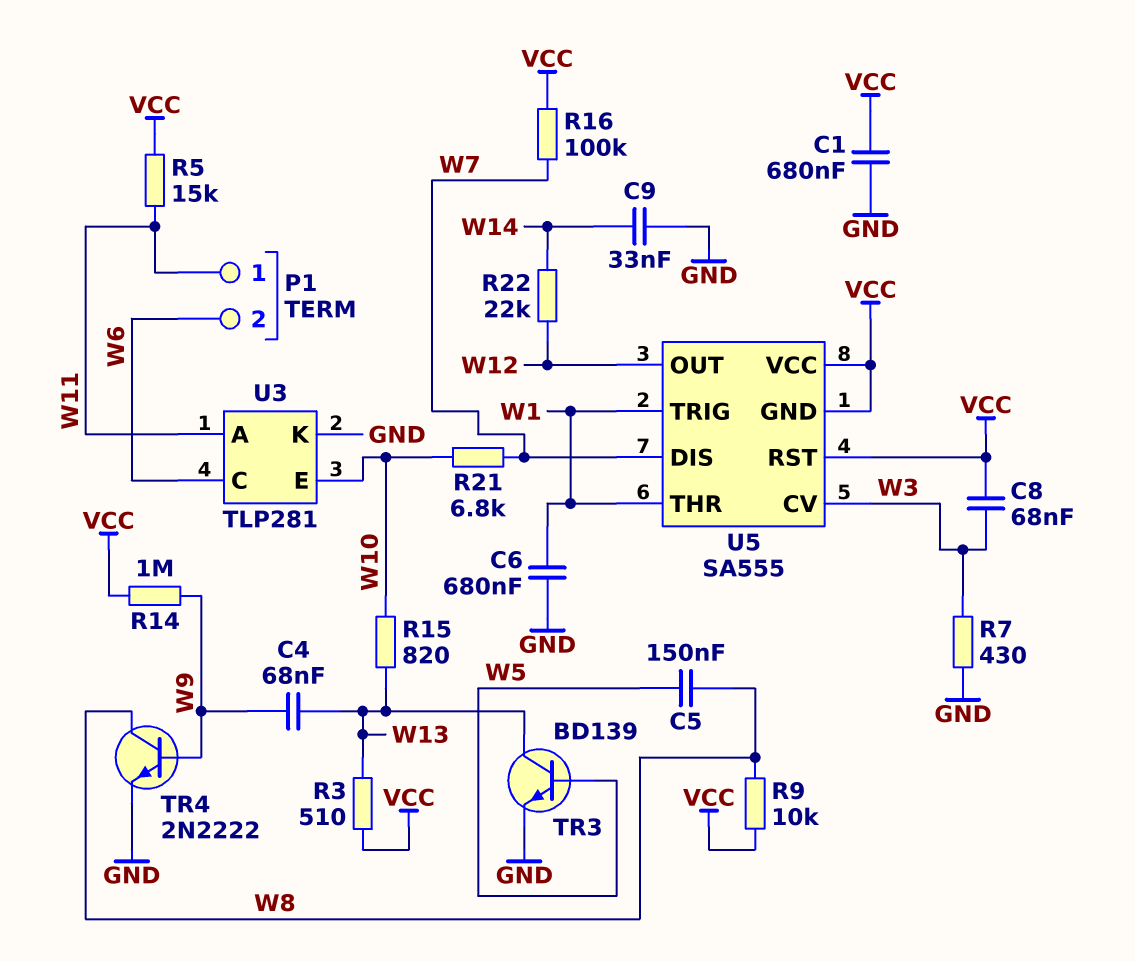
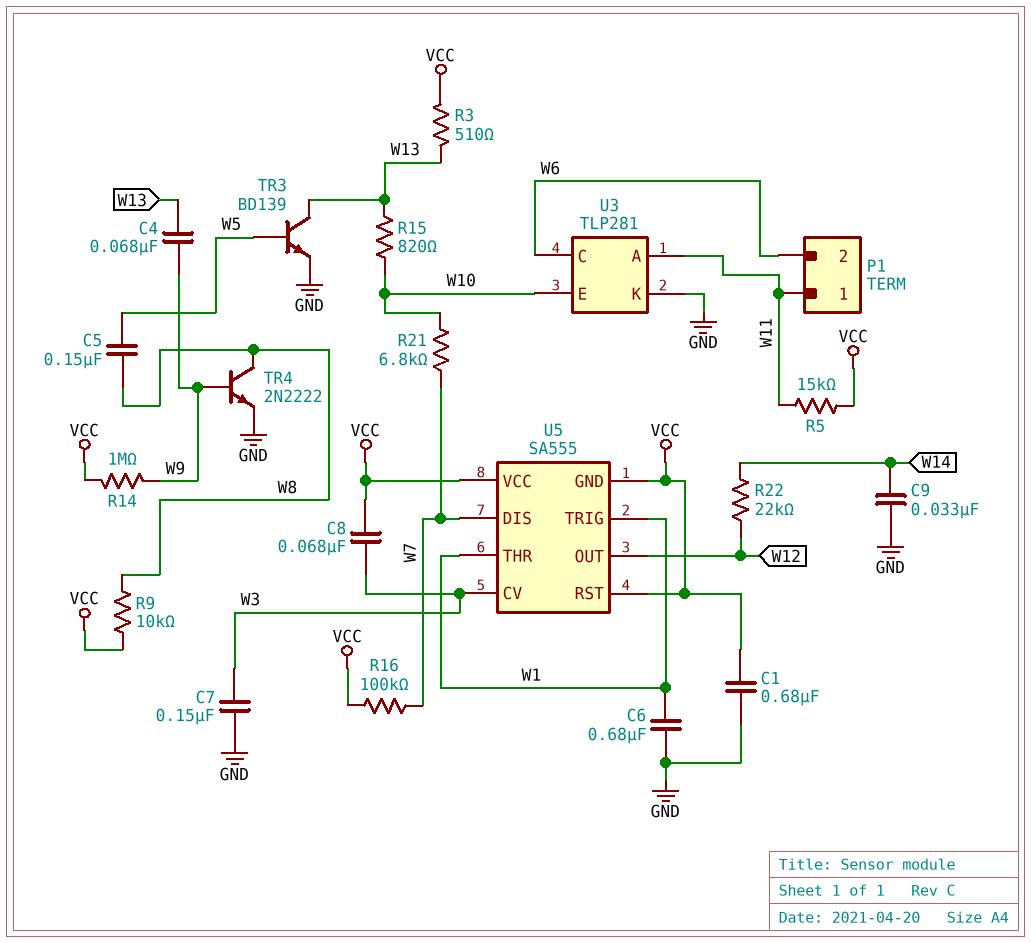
C7: none -> 150nF (GND, W3)
R7: 430 (GND, W3) -> none

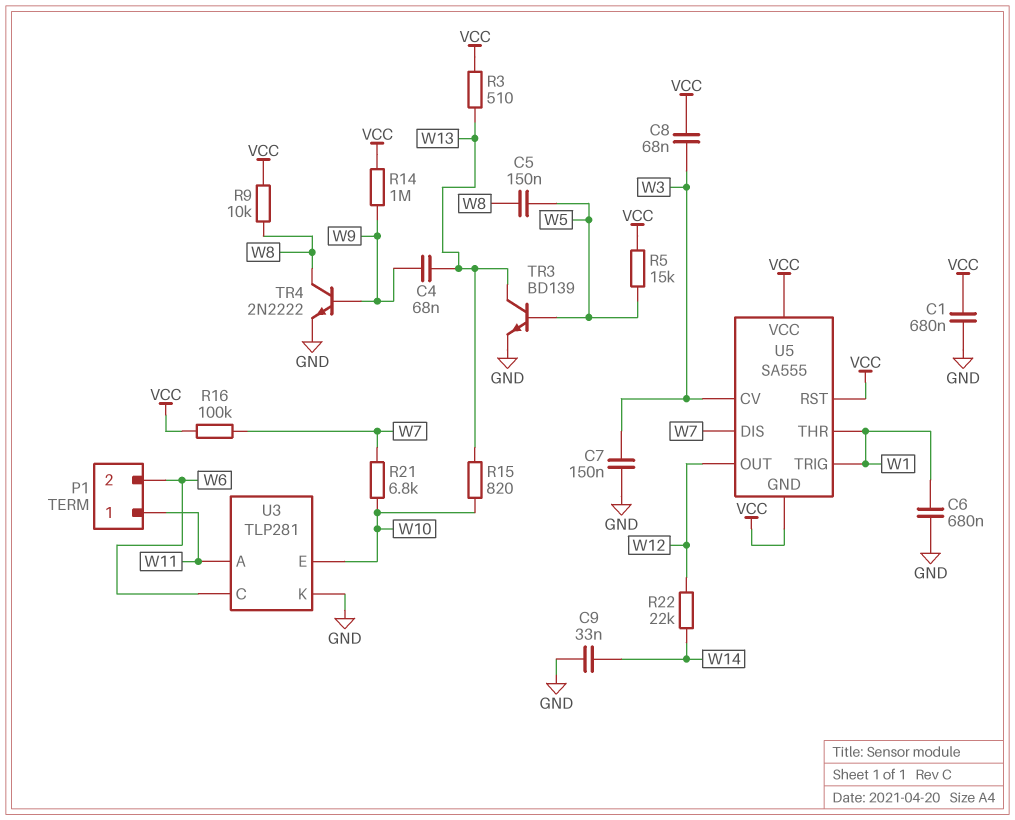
R5: 15k (VCC, W11) -> 15k (VCC, W5)

